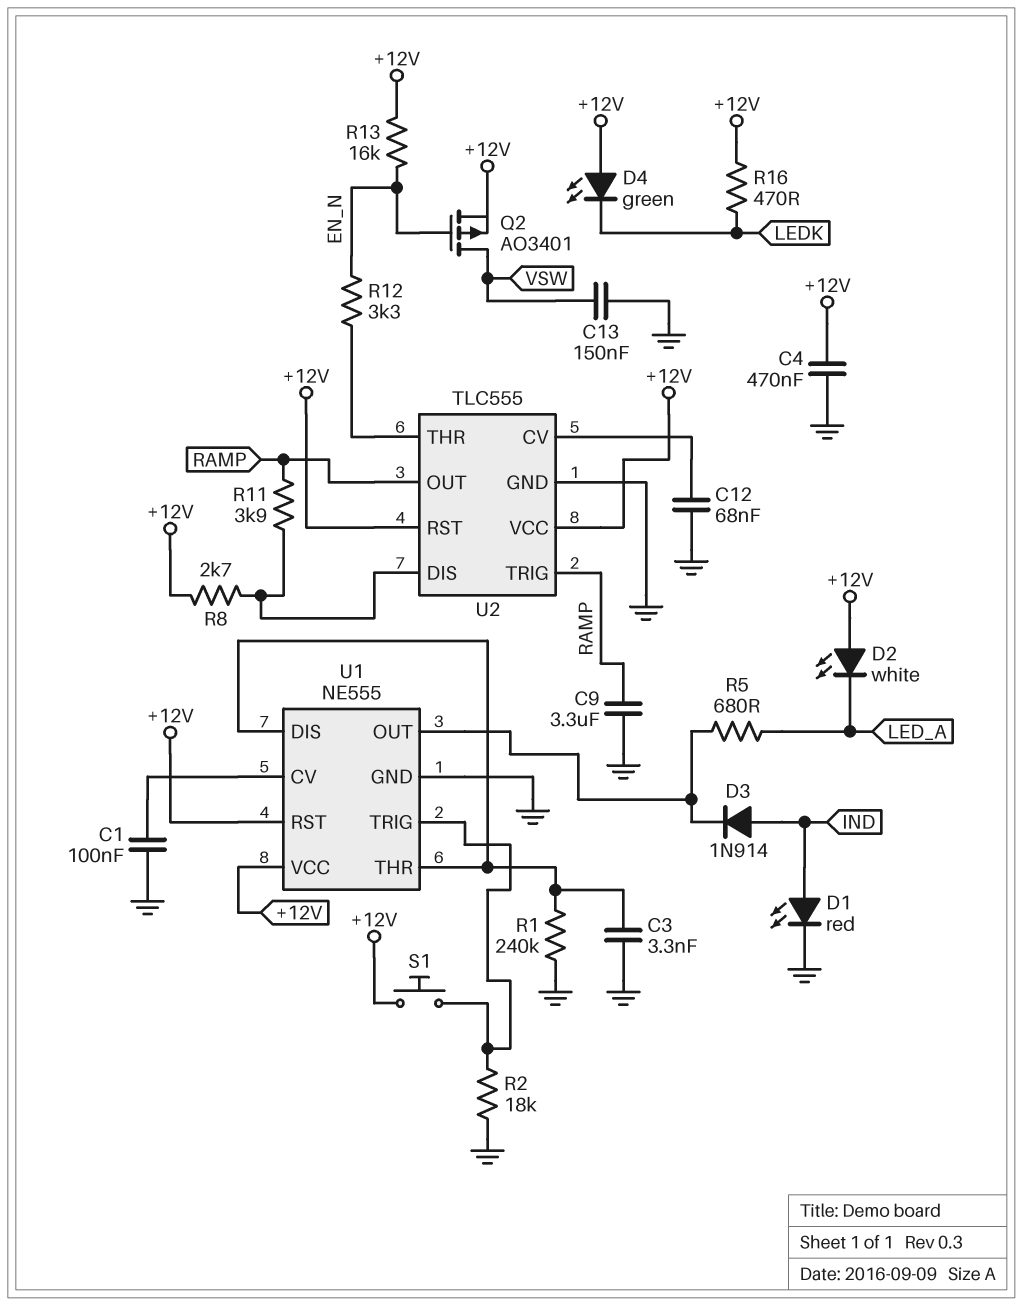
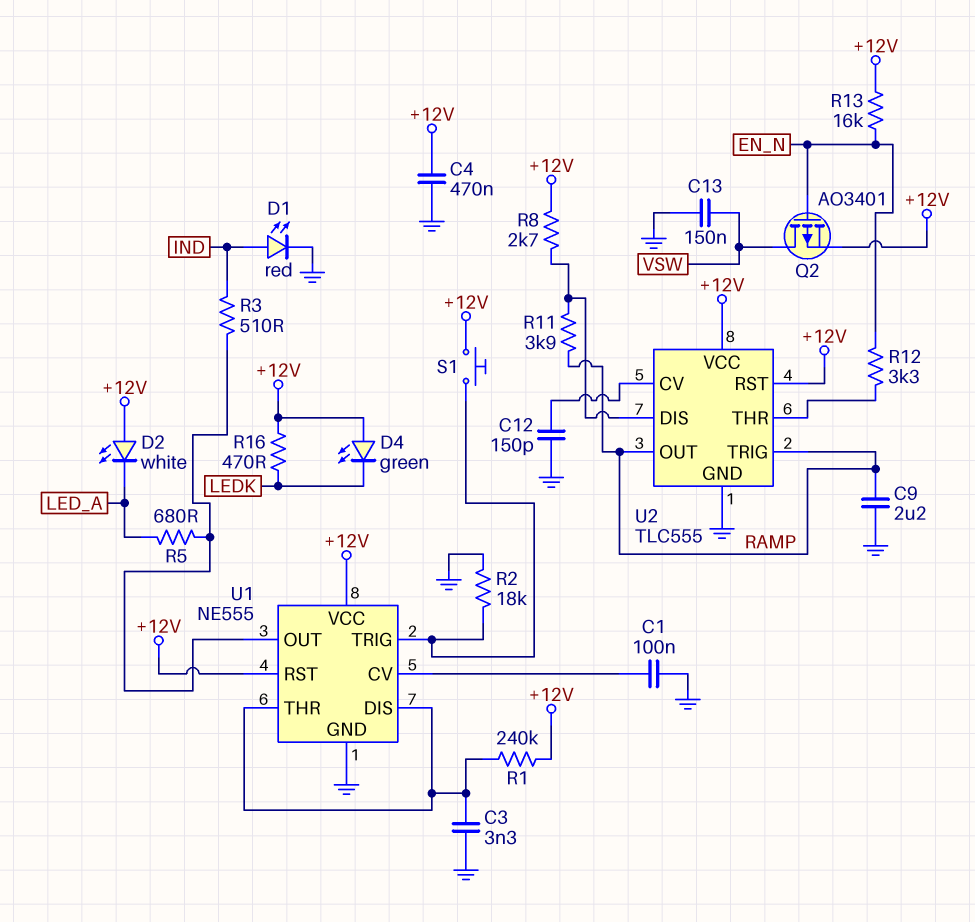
C9: 3.3uF (GND, RAMP) -> 2.2uF (GND, RAMP)
C12: 68nF (GND, U2/CV) -> 150pF (GND, U2/CV)
D3: diode 1N914 (A IND, K U1/OUT) -> none
R1: 240k (GND, U1/DIS) -> 240k (+12V, U1/DIS)
R3: none -> 510 (IND, U1/OUT)

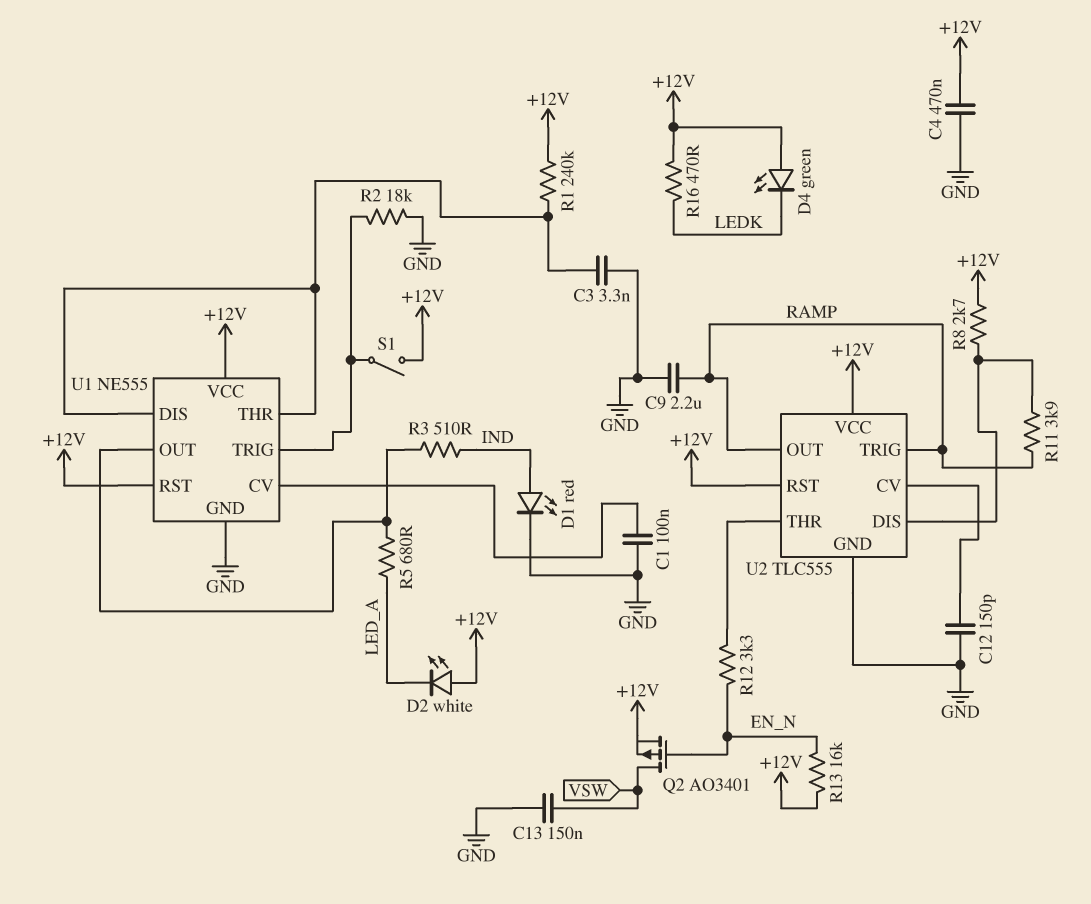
S1: button (+12V, U1/TRIG) -> switch (+12V, U1/TRIG)

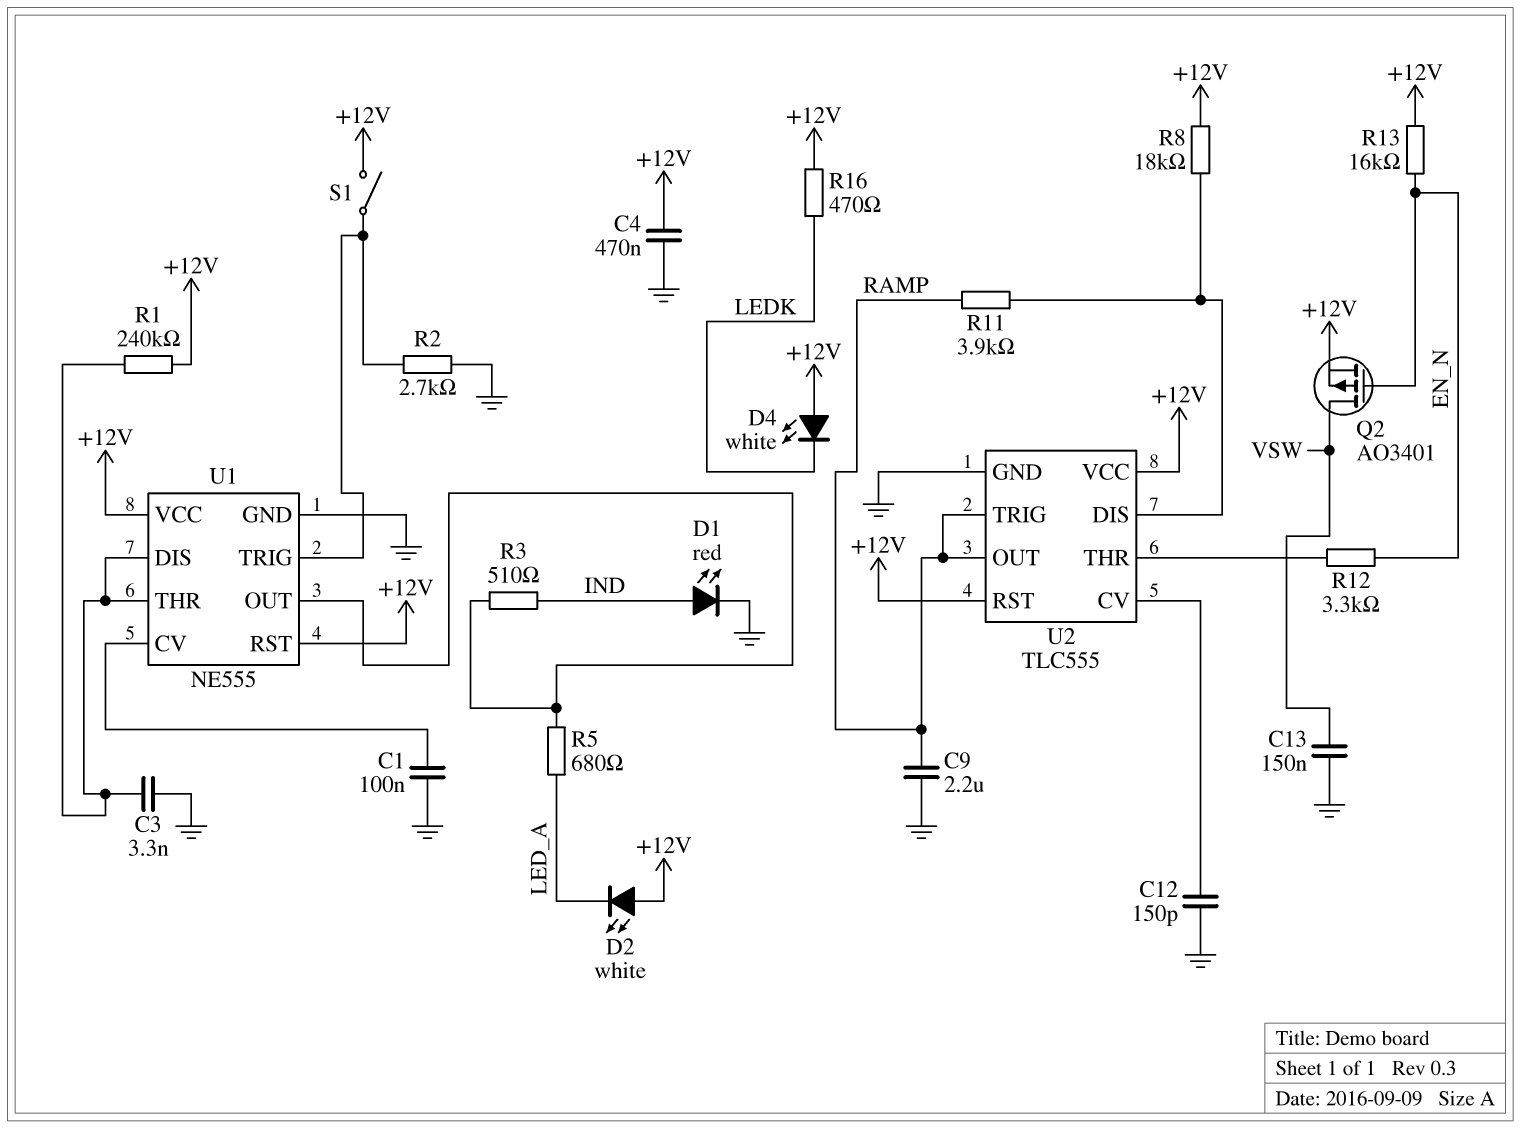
D4: LED green (A +12V, K LEDK) -> LED white (A +12V, K LEDK)
R2: 18k (GND, U1/TRIG) -> 2.7k (GND, U1/TRIG)
R8: 2.7k (+12V, U2/DIS) -> 18k (+12V, U2/DIS)

